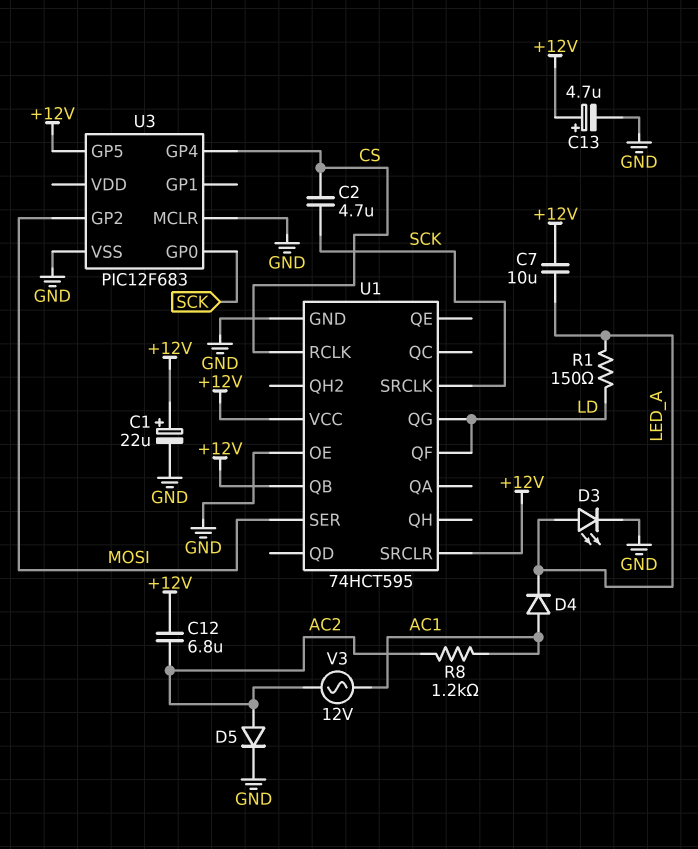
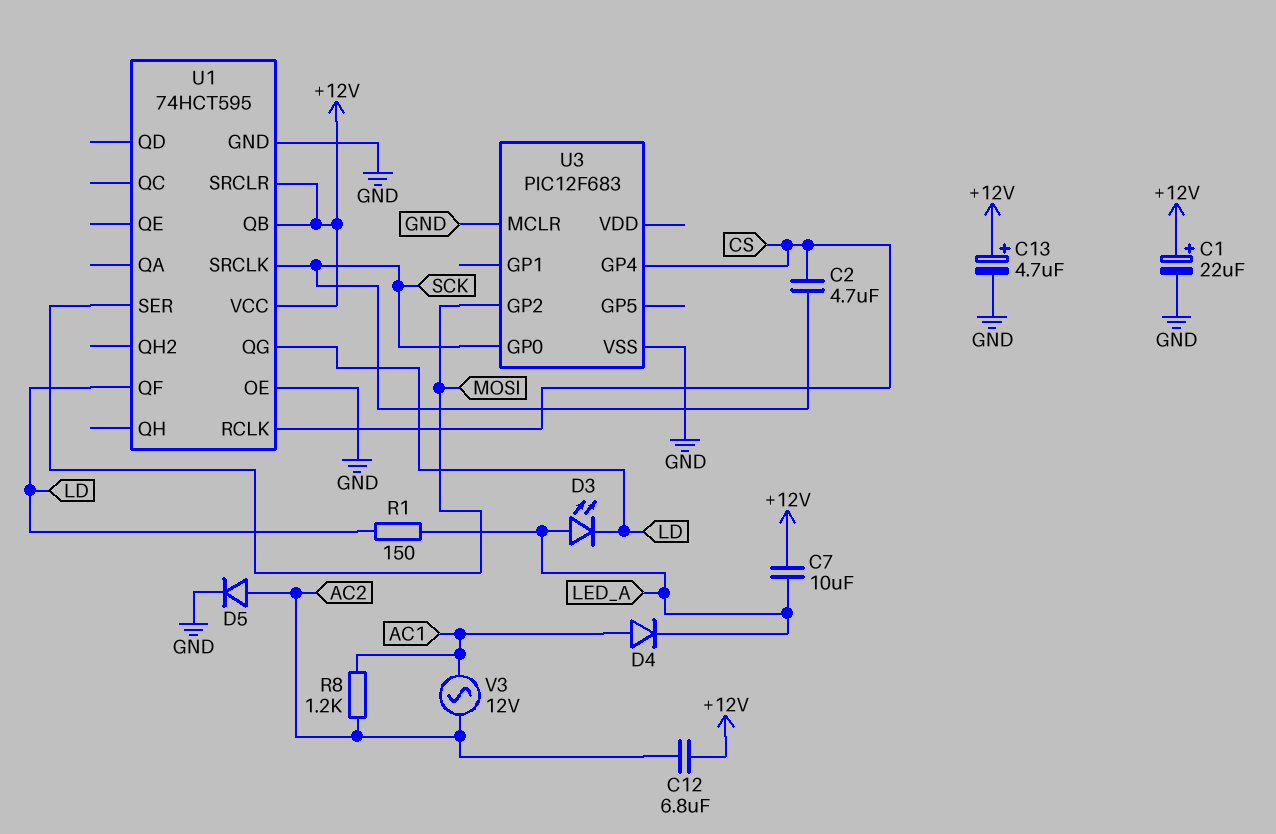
D3: LED (A LED_A, K GND) -> LED (A LED_A, K LD)
U3 pin GP5: +12V -> none

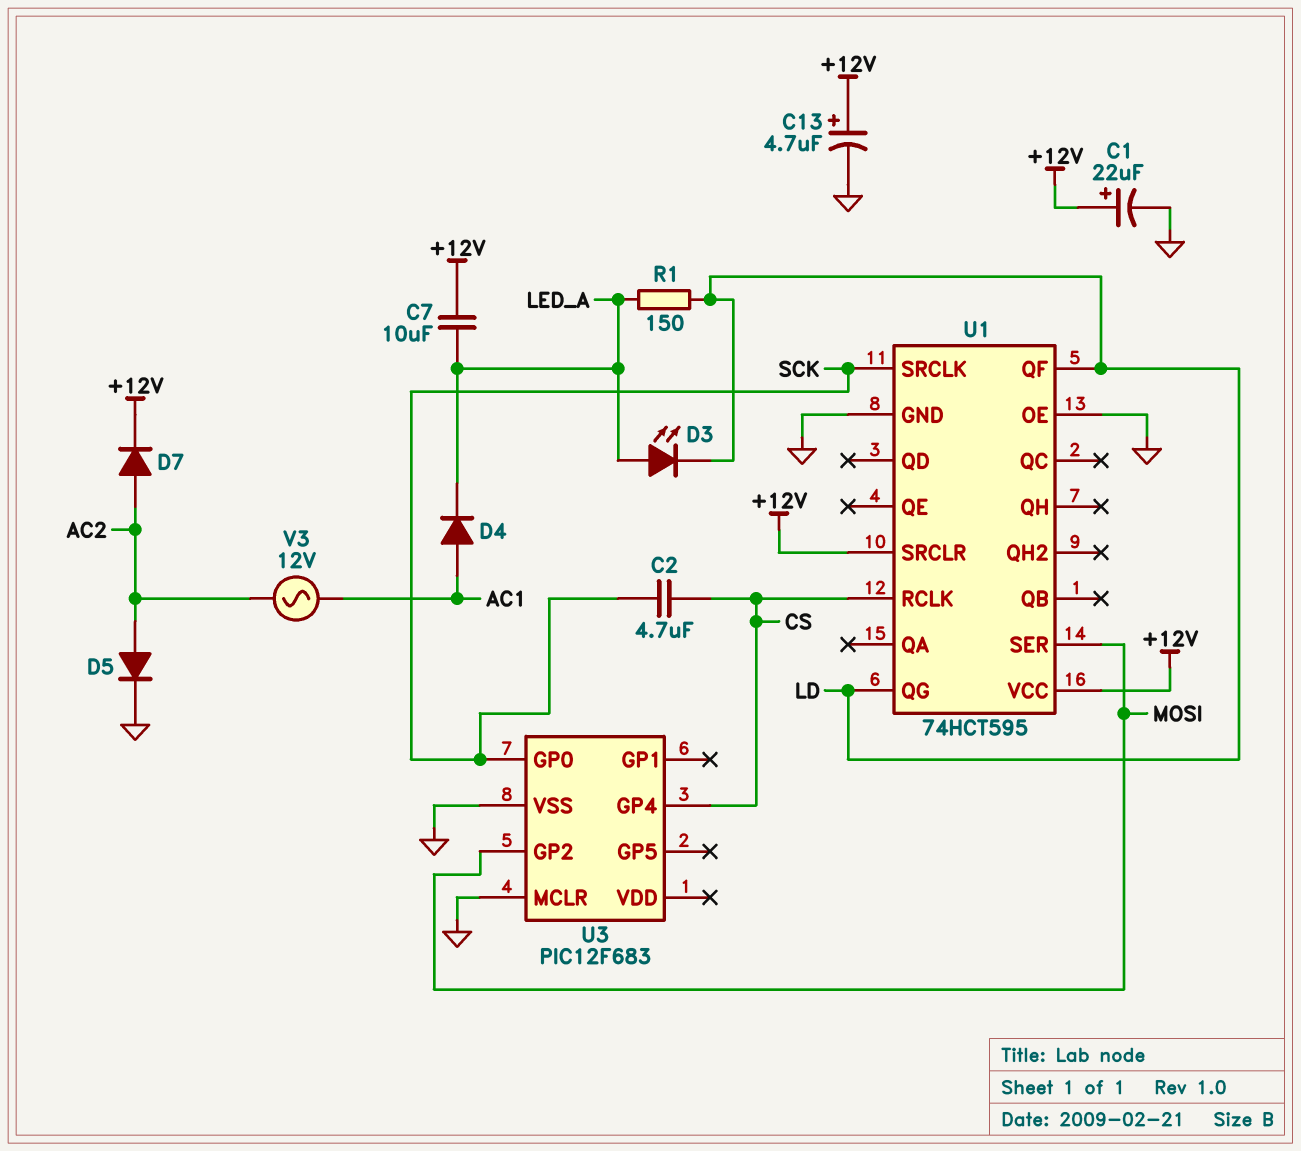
C12: 6.8uF (+12V, AC2) -> none
D7: none -> diode (A AC2, K +12V)
R8: 1.2k (AC1, AC2) -> none
U1 pin QB: +12V -> none

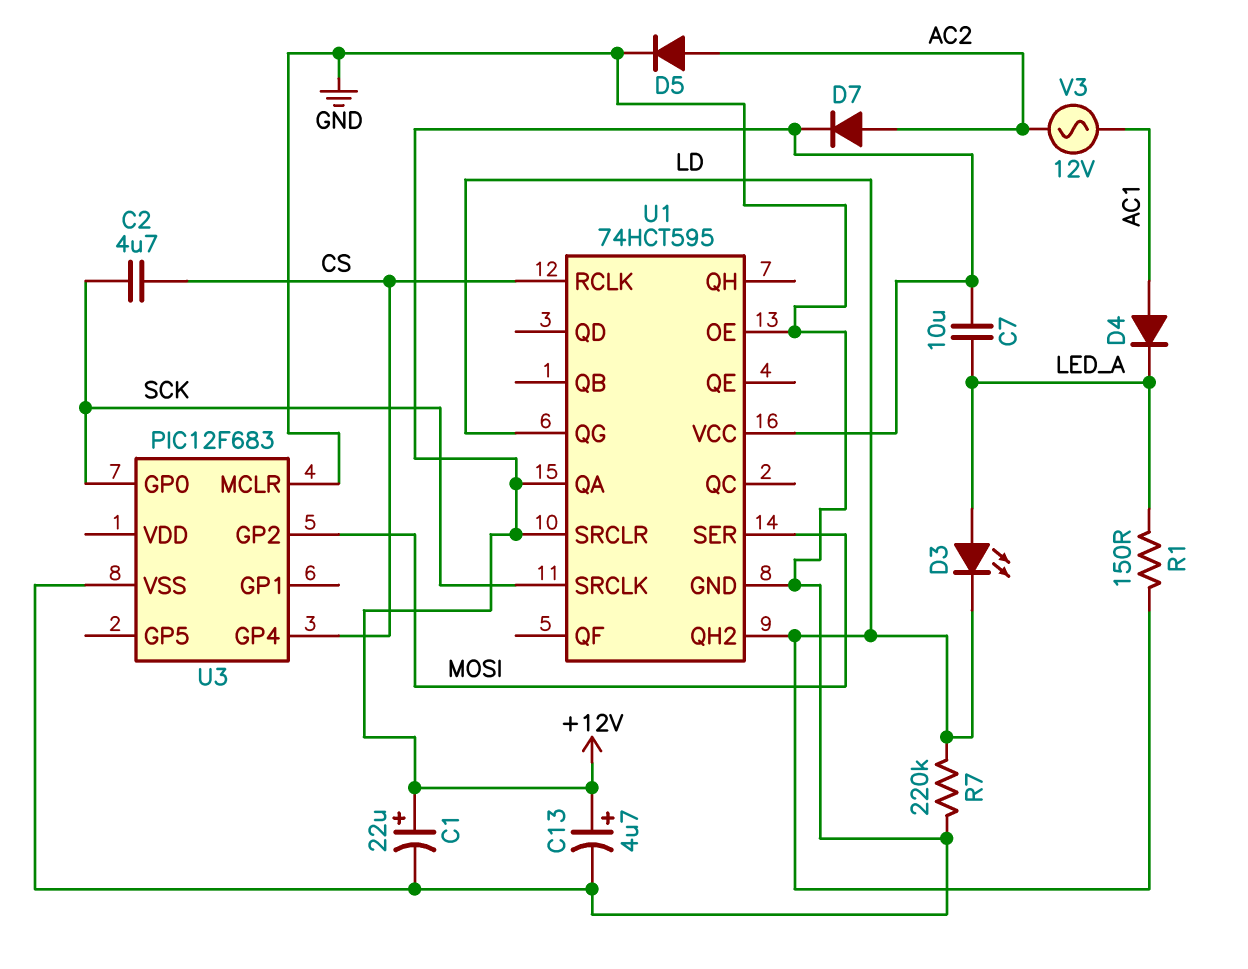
R7: none -> 220k (GND, LD)
U1 pin QA: none -> +12V
U1 pin QF: LD -> none
U1 pin QH2: none -> LD

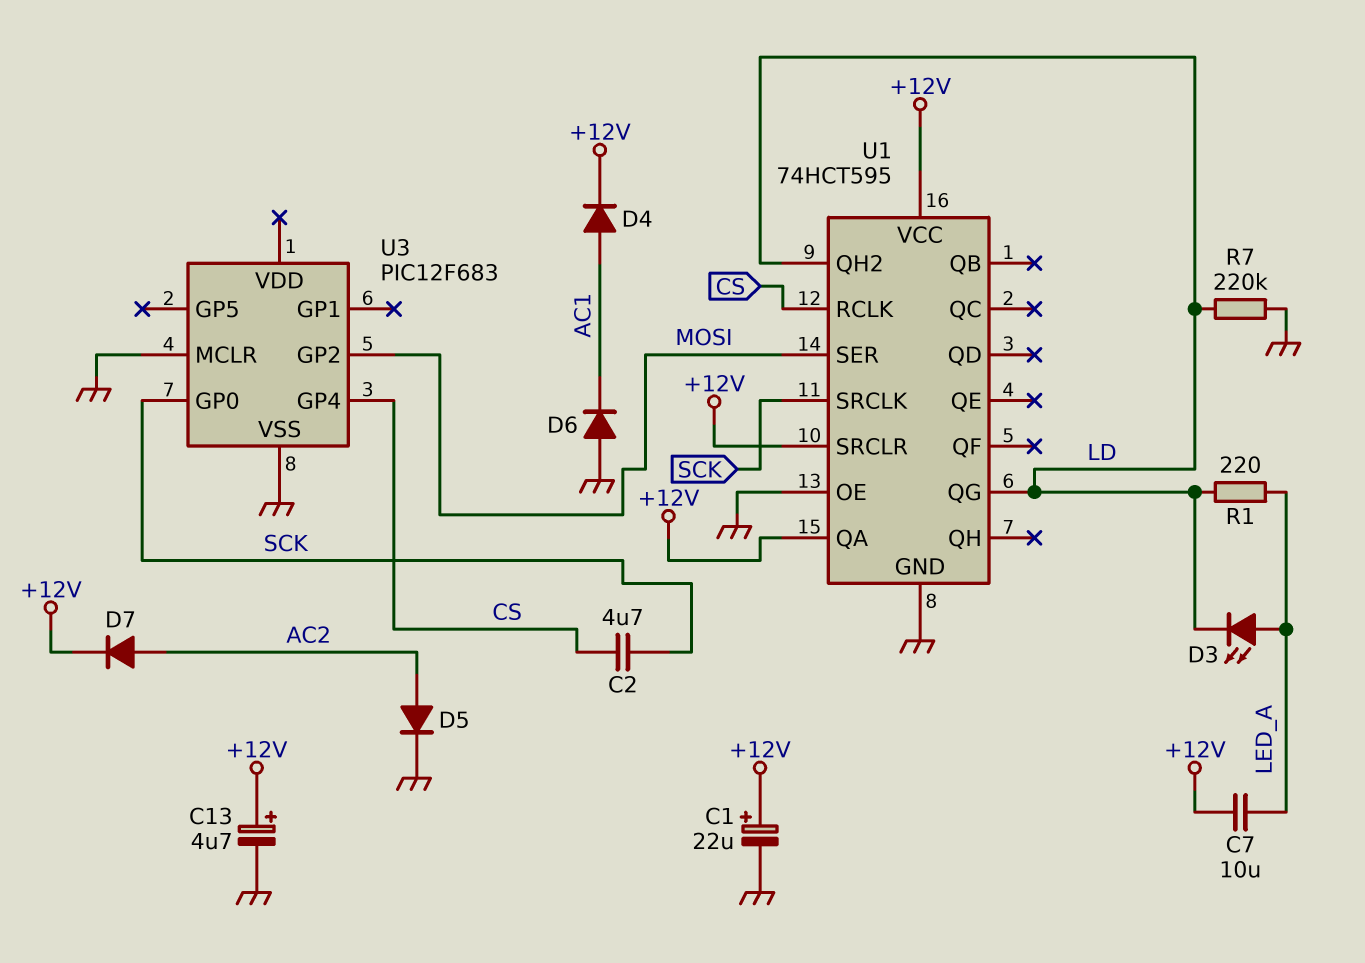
D4: diode (A AC1, K LED_A) -> diode (A AC1, K +12V)
D6: none -> diode (A GND, K AC1)
R1: 150 (LD, LED_A) -> 220 (LD, LED_A)
V3: AC 12V (AC1, AC2) -> none

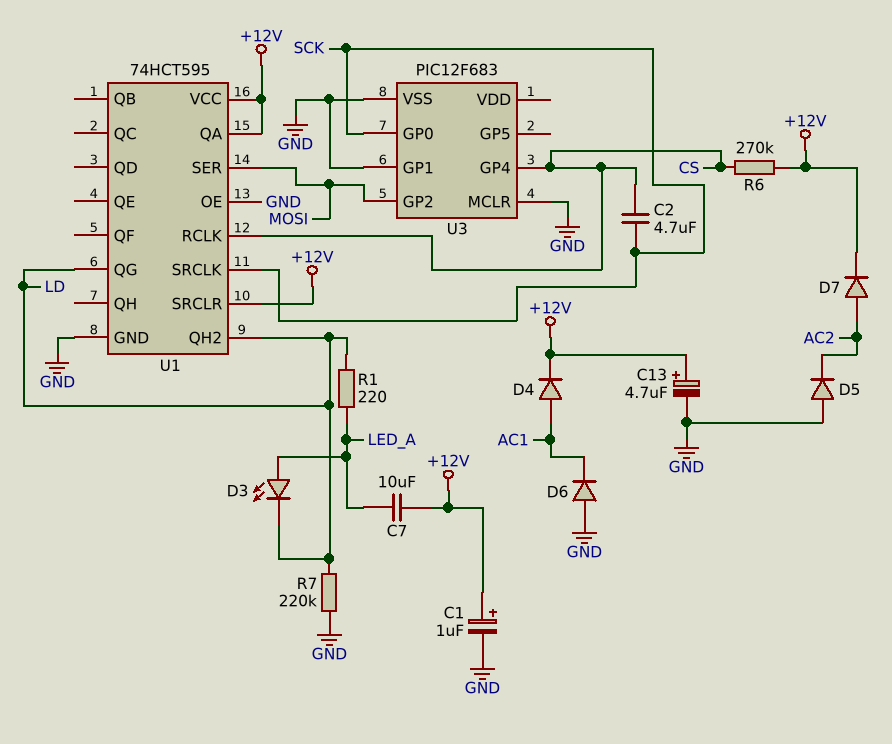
C1: 22uF (plus +12V, minus GND) -> 1uF (plus +12V, minus GND)
D5: diode (A AC2, K GND) -> diode (A GND, K AC2)
R6: none -> 270k (+12V, CS)
U3 pin GP1: none -> GND

